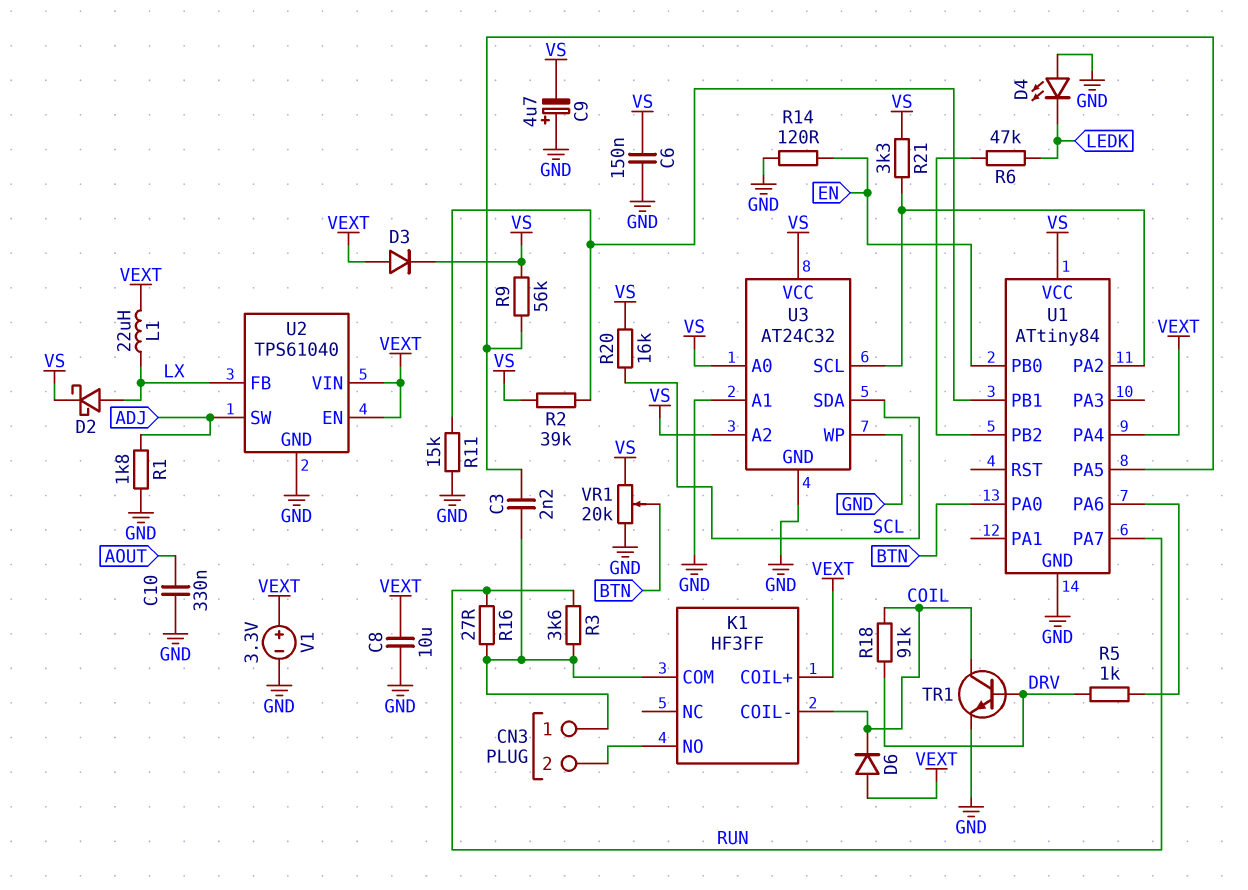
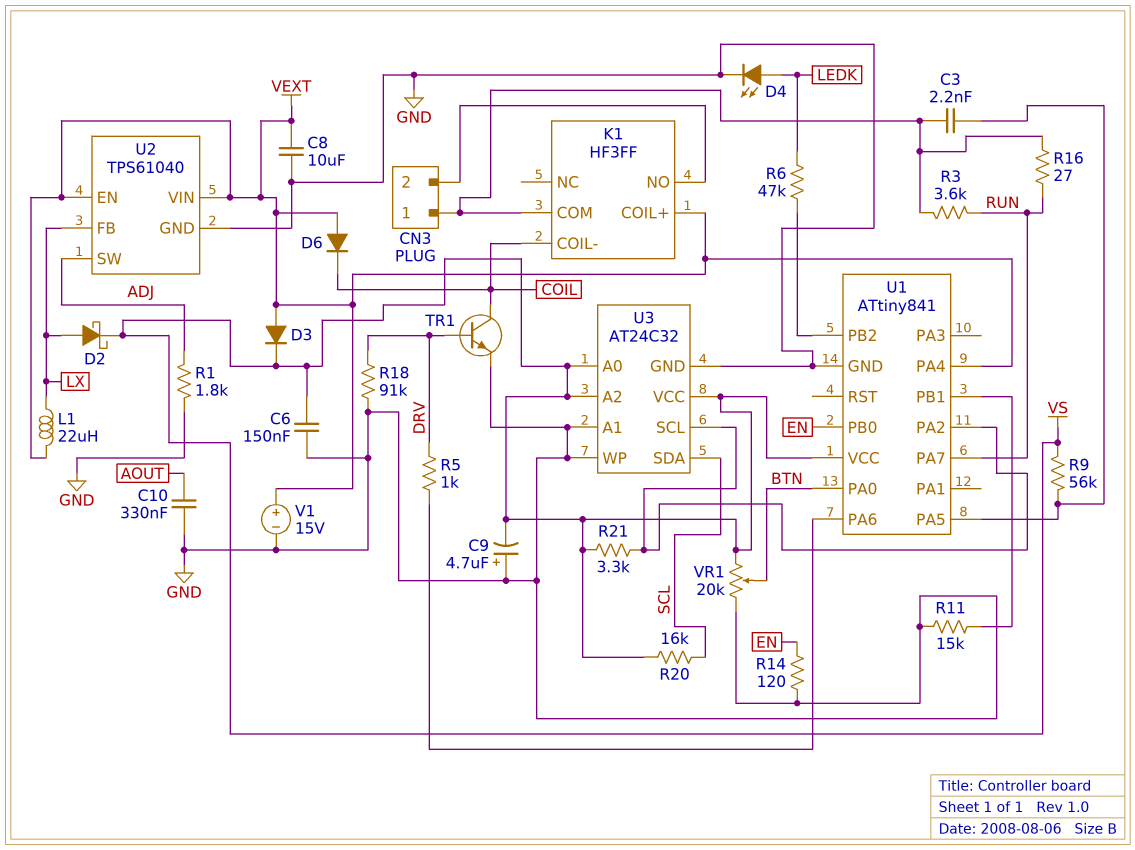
D4: LED (A GND, K LEDK) -> LED (A LEDK, K GND)
R2: 39k (U1/PB1, VS) -> none
R18: 91k (COIL, DRV) -> 91k (DRV, GND)
U1: ATtiny84 -> ATtiny841
V1: 3.3V (plus VEXT, minus GND) -> 15V (plus VEXT, minus GND)

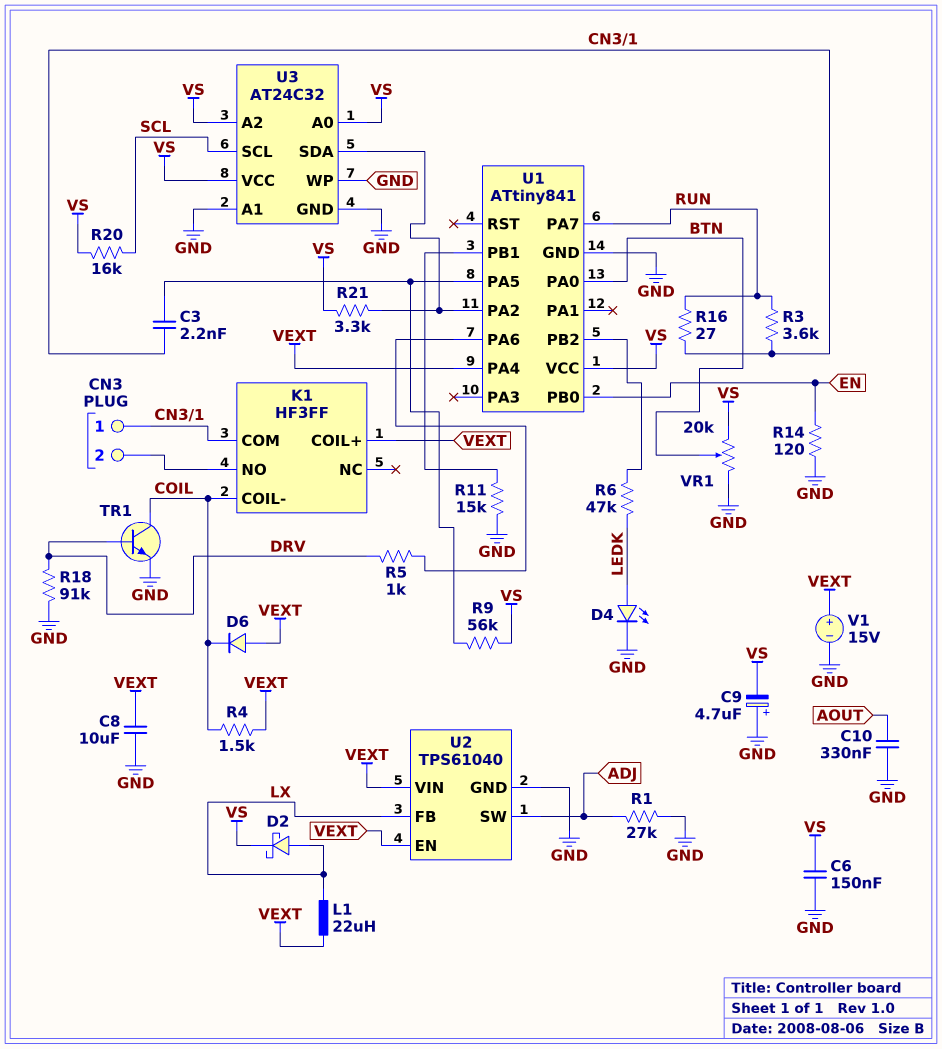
D3: diode (A VEXT, K VS) -> none
R1: 1.8k (ADJ, GND) -> 27k (ADJ, GND)
R4: none -> 1.5k (COIL, VEXT)
U3 pin SCL: U1/PA2 -> SCL
U3 pin SDA: SCL -> U1/PA2

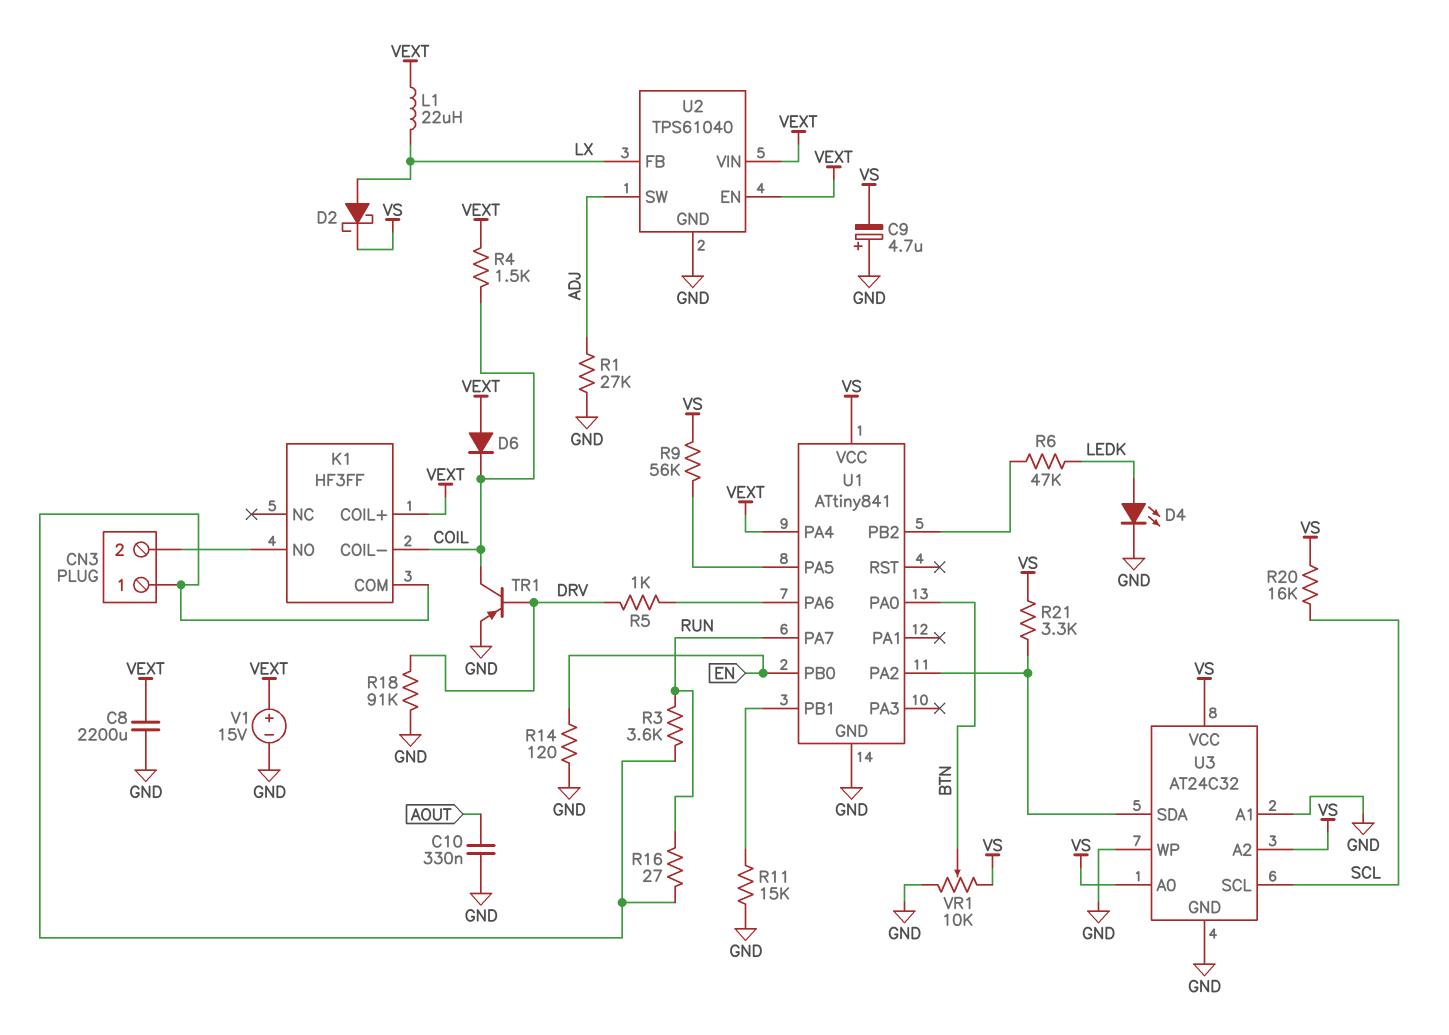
C3: 2.2nF (CN3/1, U1/PA5) -> none
C6: 150nF (GND, VS) -> none
C8: 10uF (GND, VEXT) -> 2200uF (GND, VEXT)
TR1: NPN (B DRV, C COIL, E GND) -> PNP (B DRV, C COIL, E GND)
VR1: 20k (GND, VS, wiper BTN) -> 10k (GND, VS, wiper BTN)

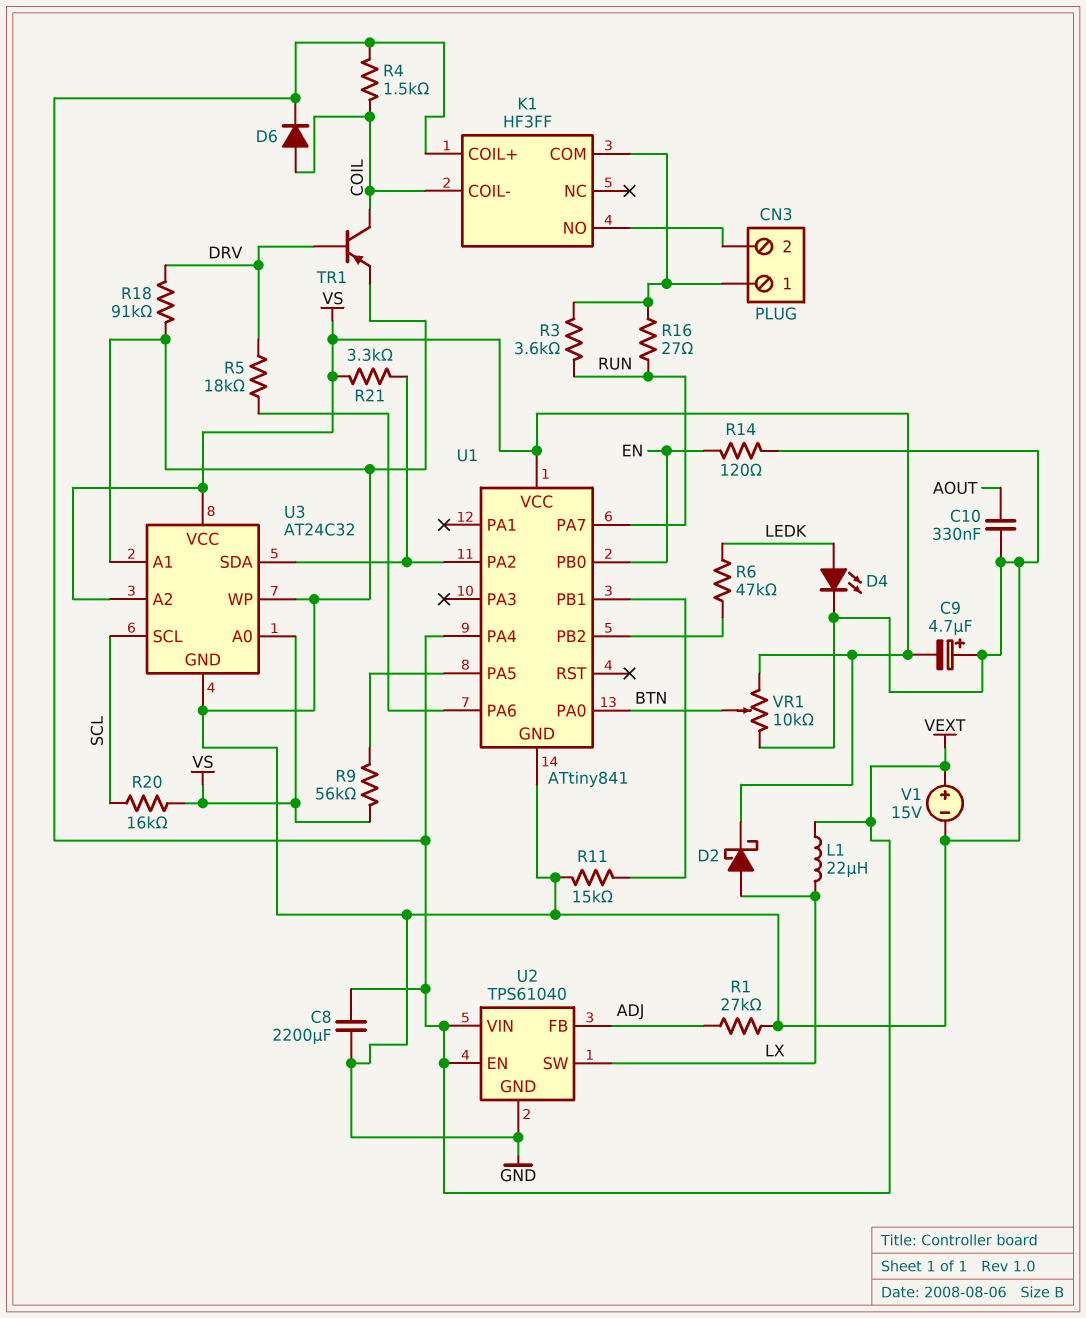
D6: diode (A VEXT, K COIL) -> diode (A COIL, K VEXT)
R5: 1k (DRV, U1/PA6) -> 18k (DRV, U1/PA6)
U2 pin FB: LX -> ADJ
U2 pin SW: ADJ -> LX

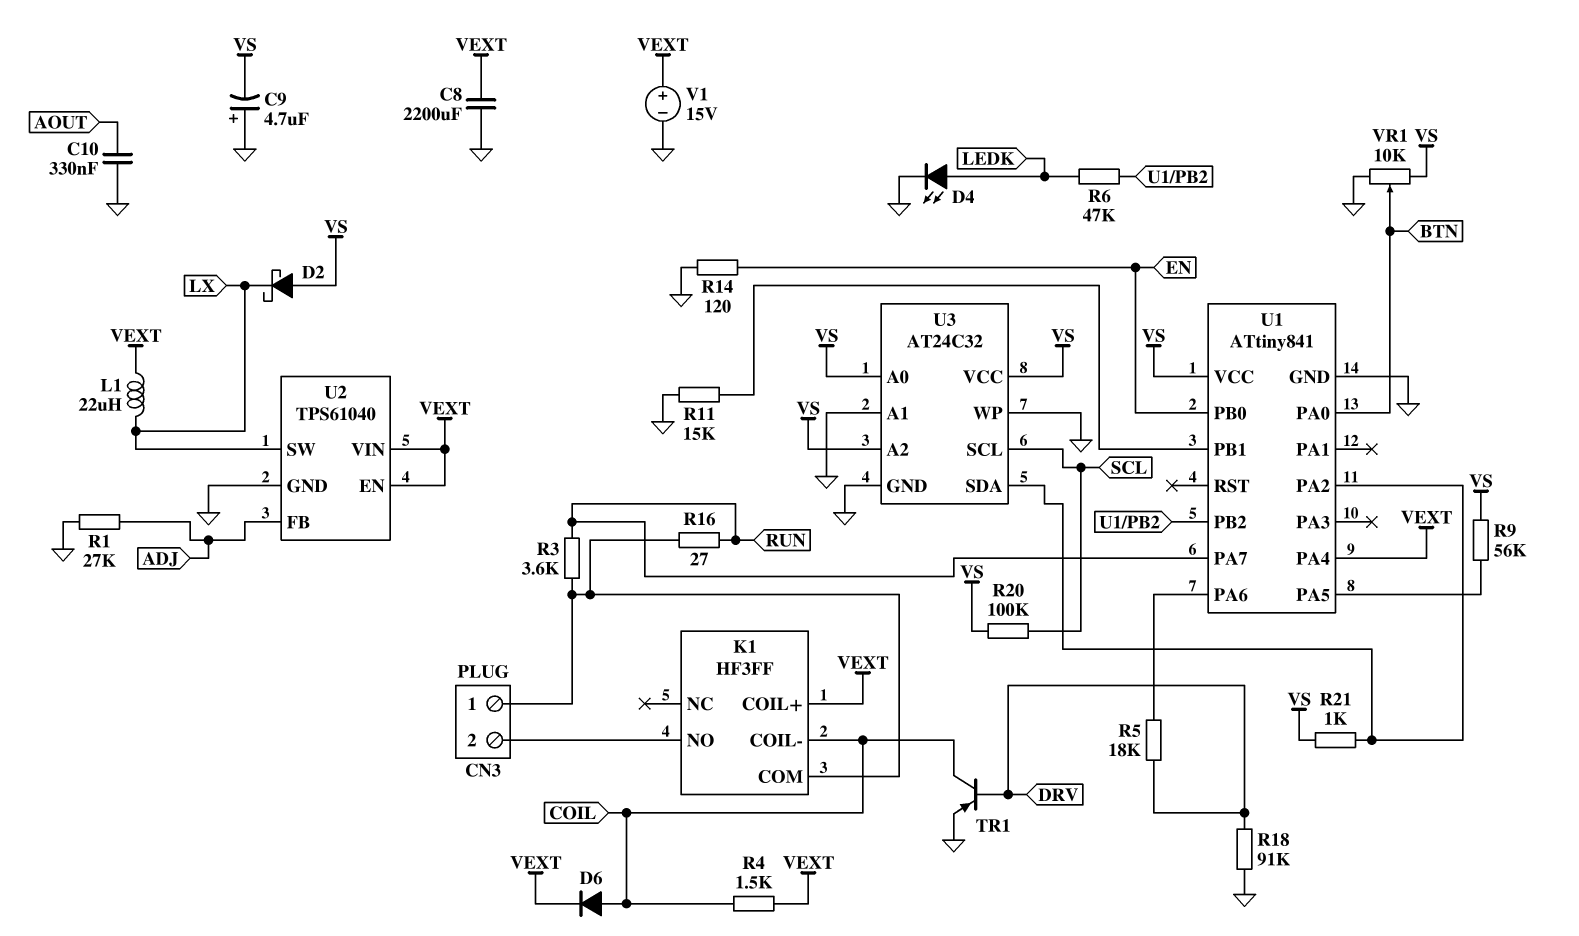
D2: schottky (A LX, K VS) -> schottky (A VS, K LX)
R20: 16k (SCL, VS) -> 100k (SCL, VS)
R21: 3.3k (U1/PA2, VS) -> 1k (U1/PA2, VS)

